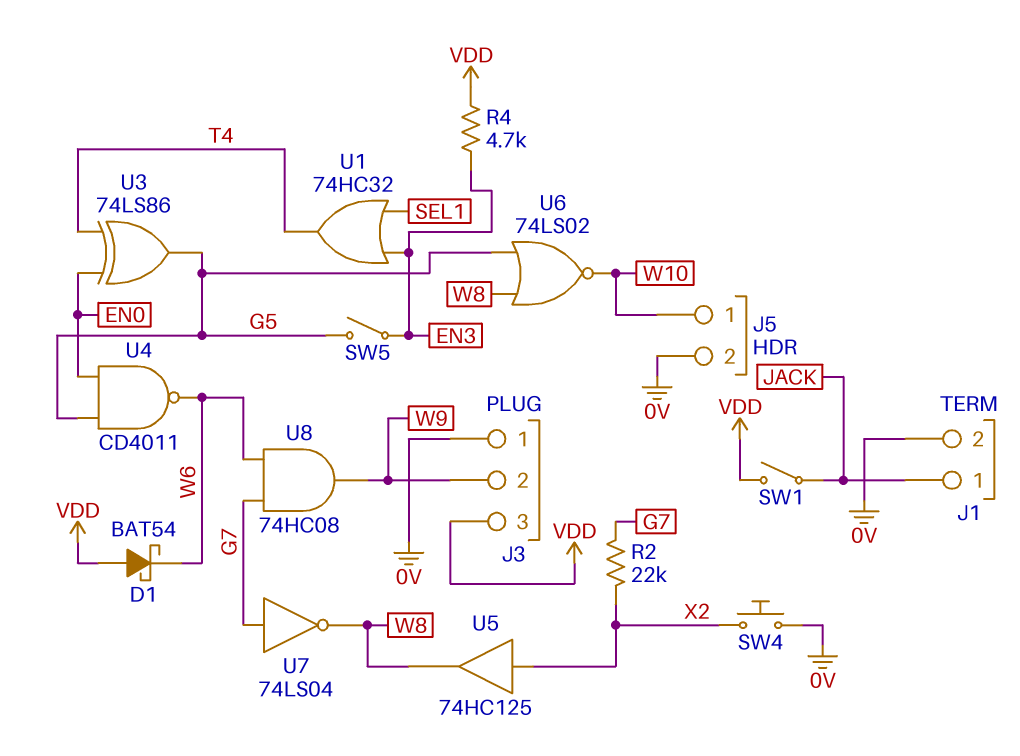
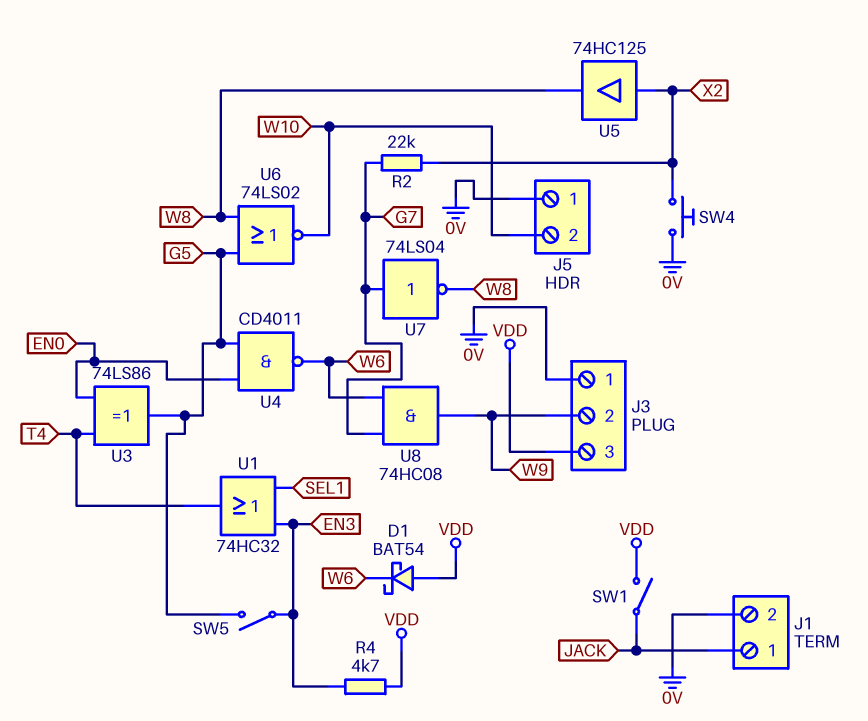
J5 pin 1: W10 -> 0V
J5 pin 2: 0V -> W10

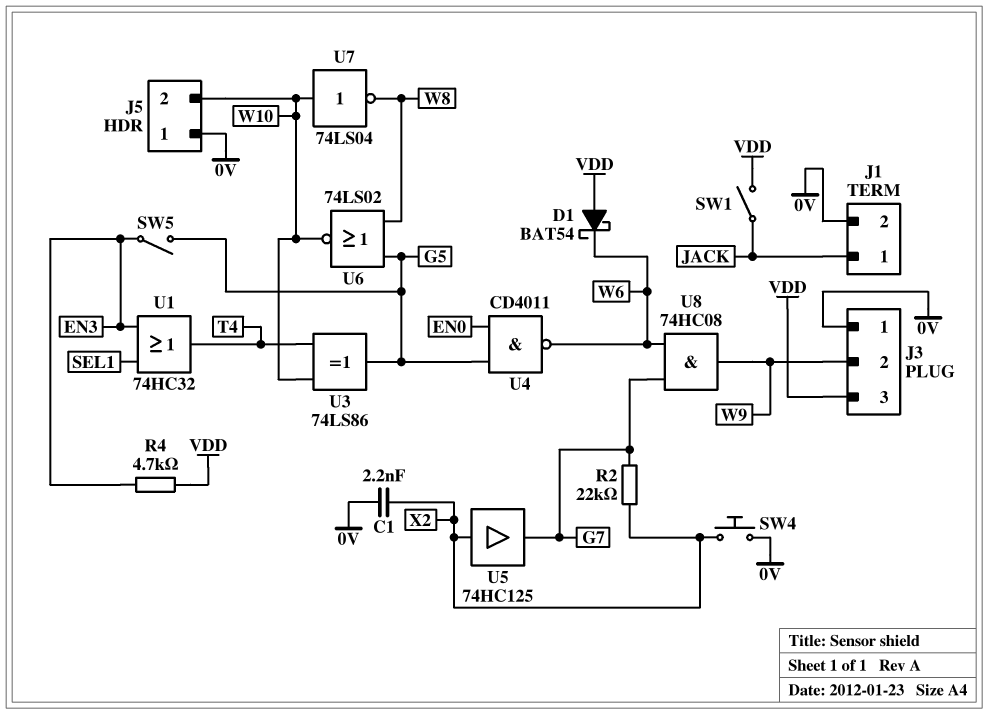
C1: none -> 2.2nF (0V, X2)
U3: XOR 74LS86 (in EN0, in T4, out G5) -> XOR 74LS86 (in T4, in W10, out G5)
U5: buffer 74HC125 (in X2, out W8) -> buffer 74HC125 (in X2, out G7)
U7: NOT 74LS04 (in G7, out W8) -> NOT 74LS04 (in W10, out W8)

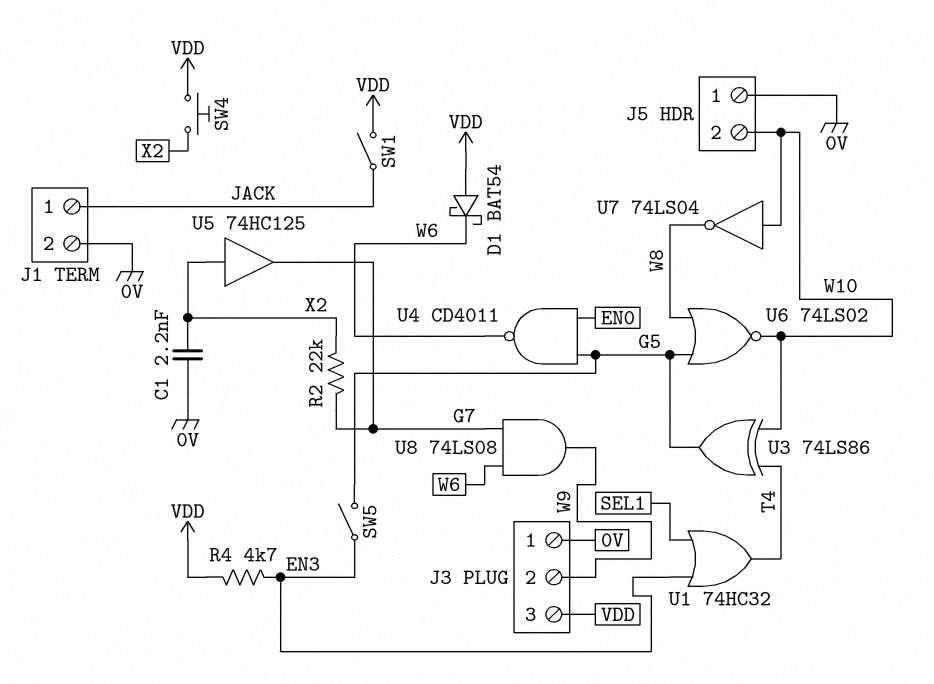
SW4: button (0V, X2) -> button (VDD, X2)
U8: AND 74HC08 (in G7, in W6, out W9) -> AND 74LS08 (in G7, in W6, out W9)

